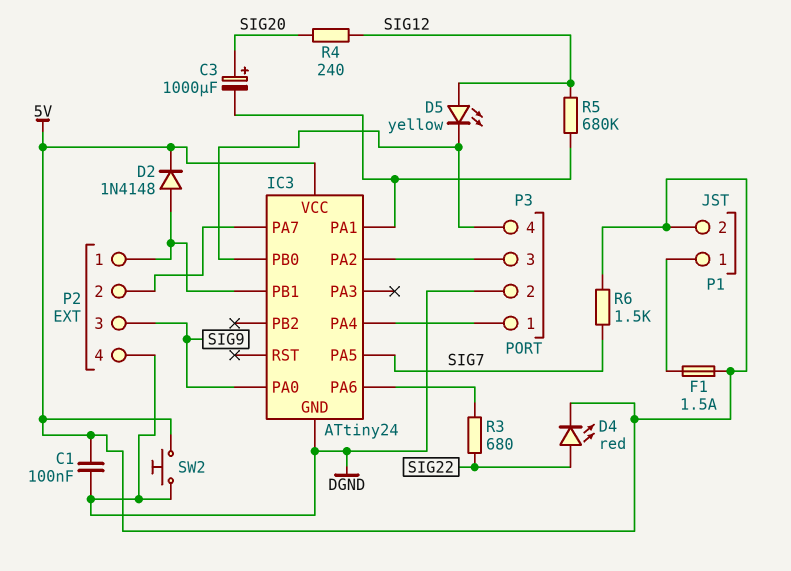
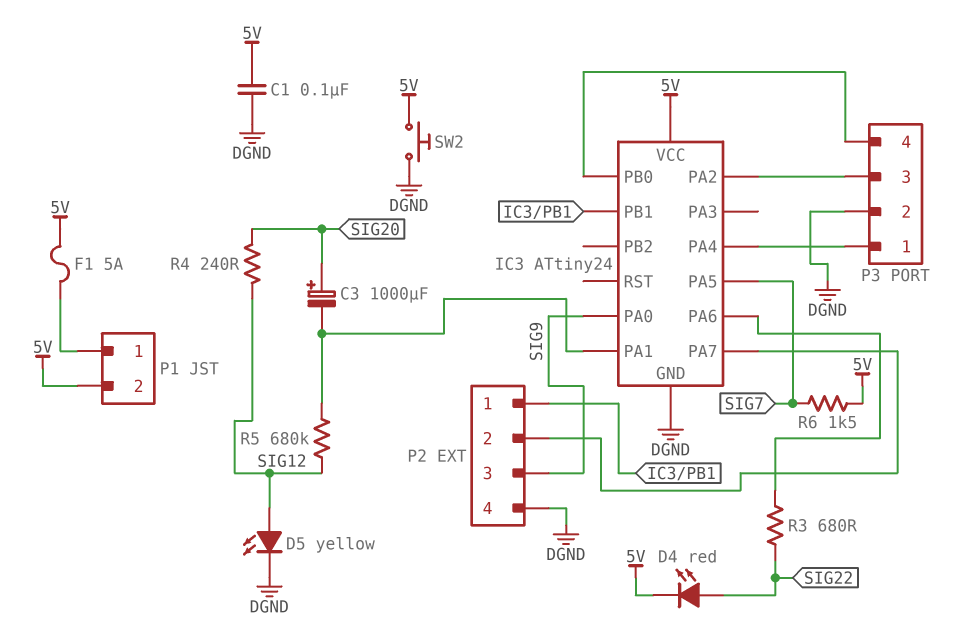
D2: diode 1N4148 (A IC3/PB1, K 5V) -> none
D5: LED yellow (A SIG12, K IC3/PB0) -> LED yellow (A SIG12, K DGND)
F1: 1.5A (5V, P1/1) -> 5A (5V, P1/1)

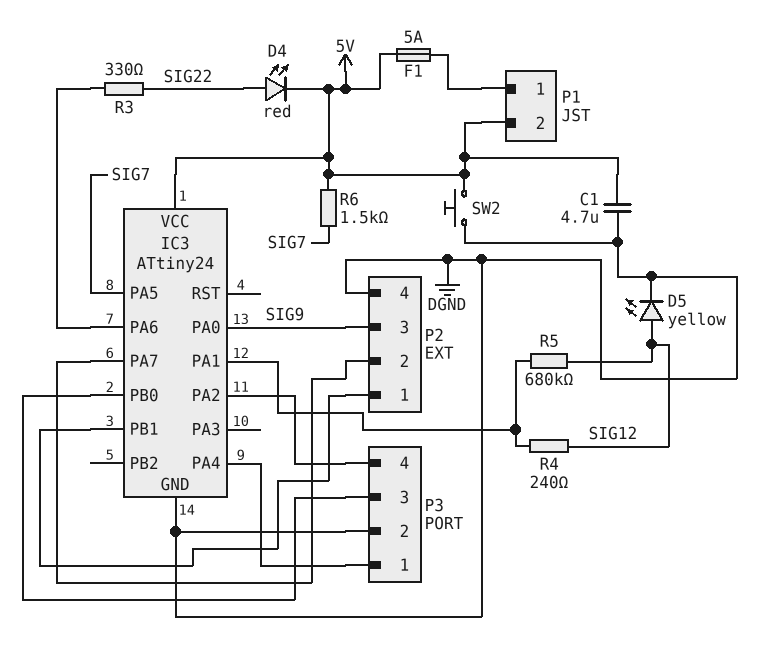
C1: 100nF (5V, DGND) -> 4.7uF (5V, DGND)
C3: 1000uF (plus SIG20, minus IC3/PA1) -> none
P3 pin 3: IC3/PA2 -> IC3/PB0
P3 pin 4: IC3/PB0 -> IC3/PA2
R3: 680 (IC3/PA6, SIG22) -> 330 (IC3/PA6, SIG22)
R4: 240 (SIG12, SIG20) -> 240 (IC3/PA1, SIG12)

